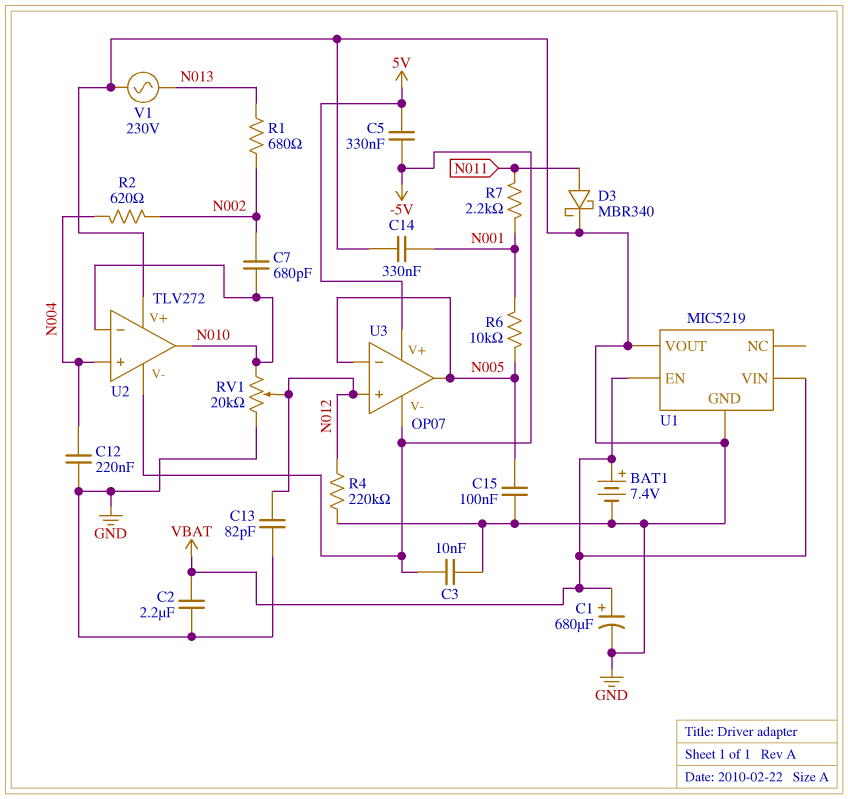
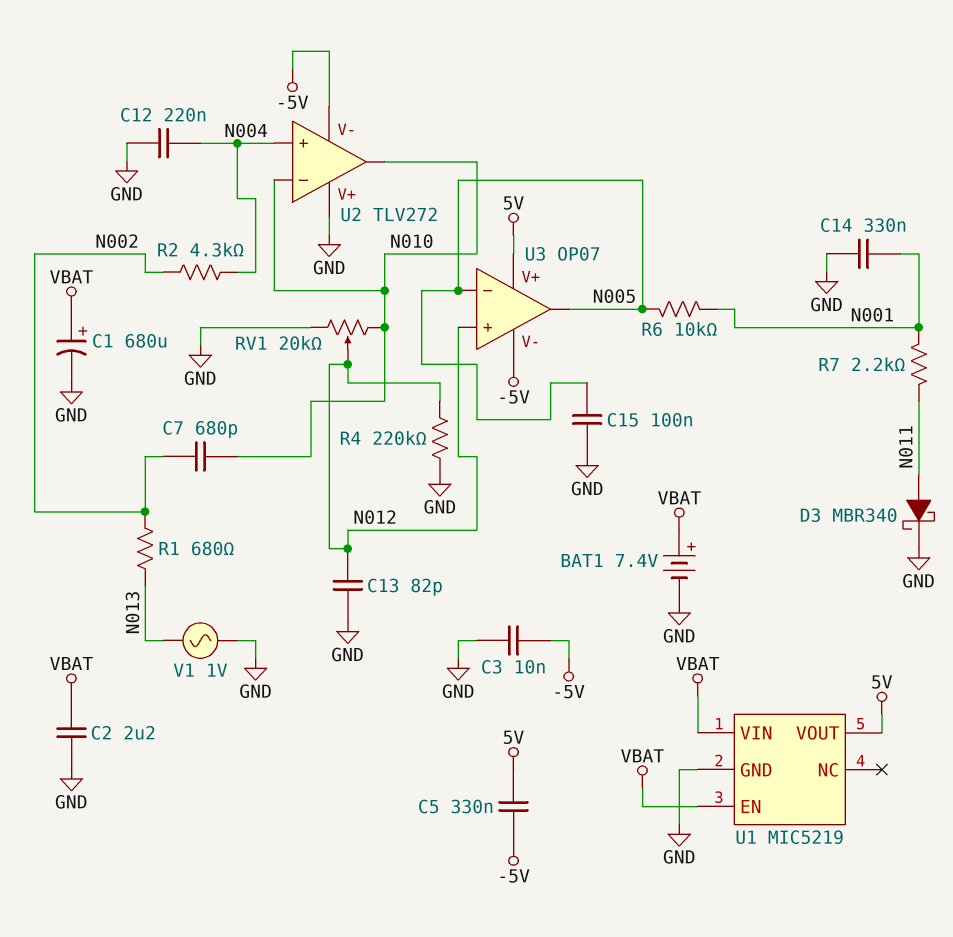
R2: 620 (N002, N004) -> 4.3k (N002, N004)
U1 pin VOUT: GND -> 5V
V1: AC 230V (GND, N013) -> AC 1V (GND, N013)

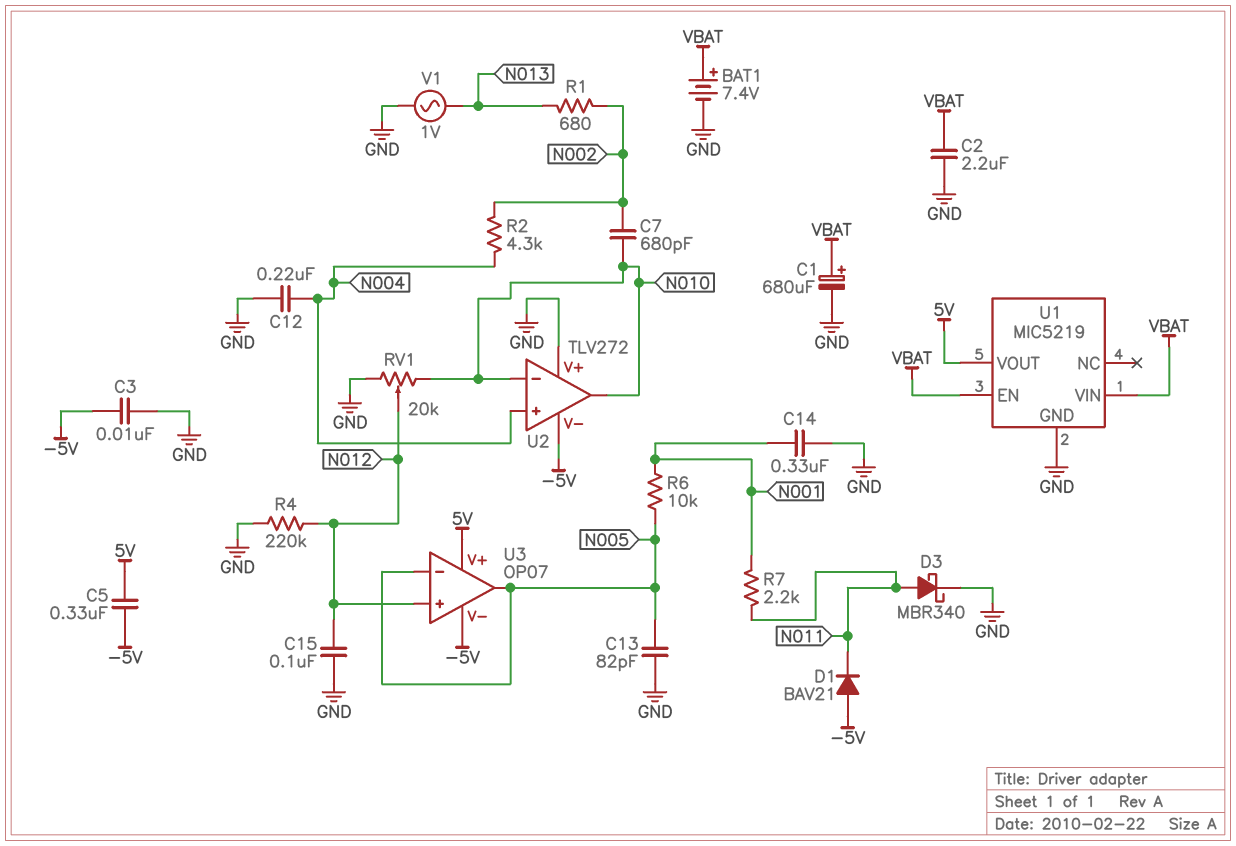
C13: 82pF (GND, N012) -> 82pF (GND, N005)
C15: 100nF (GND, N005) -> 100nF (GND, N012)
D1: none -> diode BAV21 (A -5V, K N011)

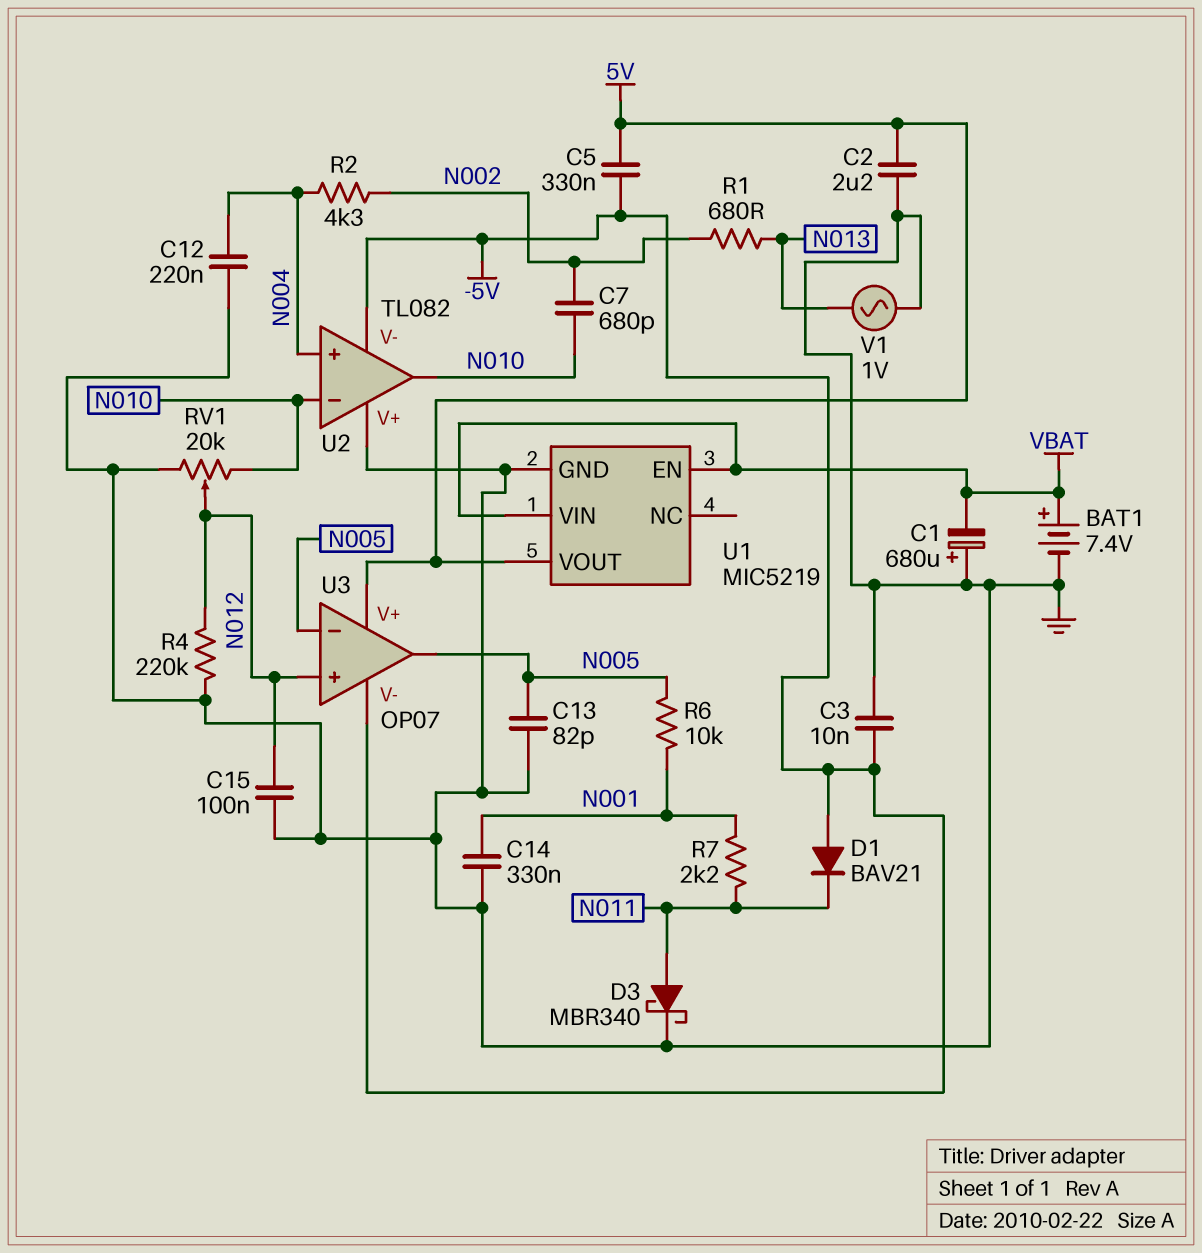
C1: 680uF (plus VBAT, minus GND) -> 680uF (plus GND, minus VBAT)
C2: 2.2uF (GND, VBAT) -> 2.2uF (5V, GND)
U2: TLV272 -> TL082

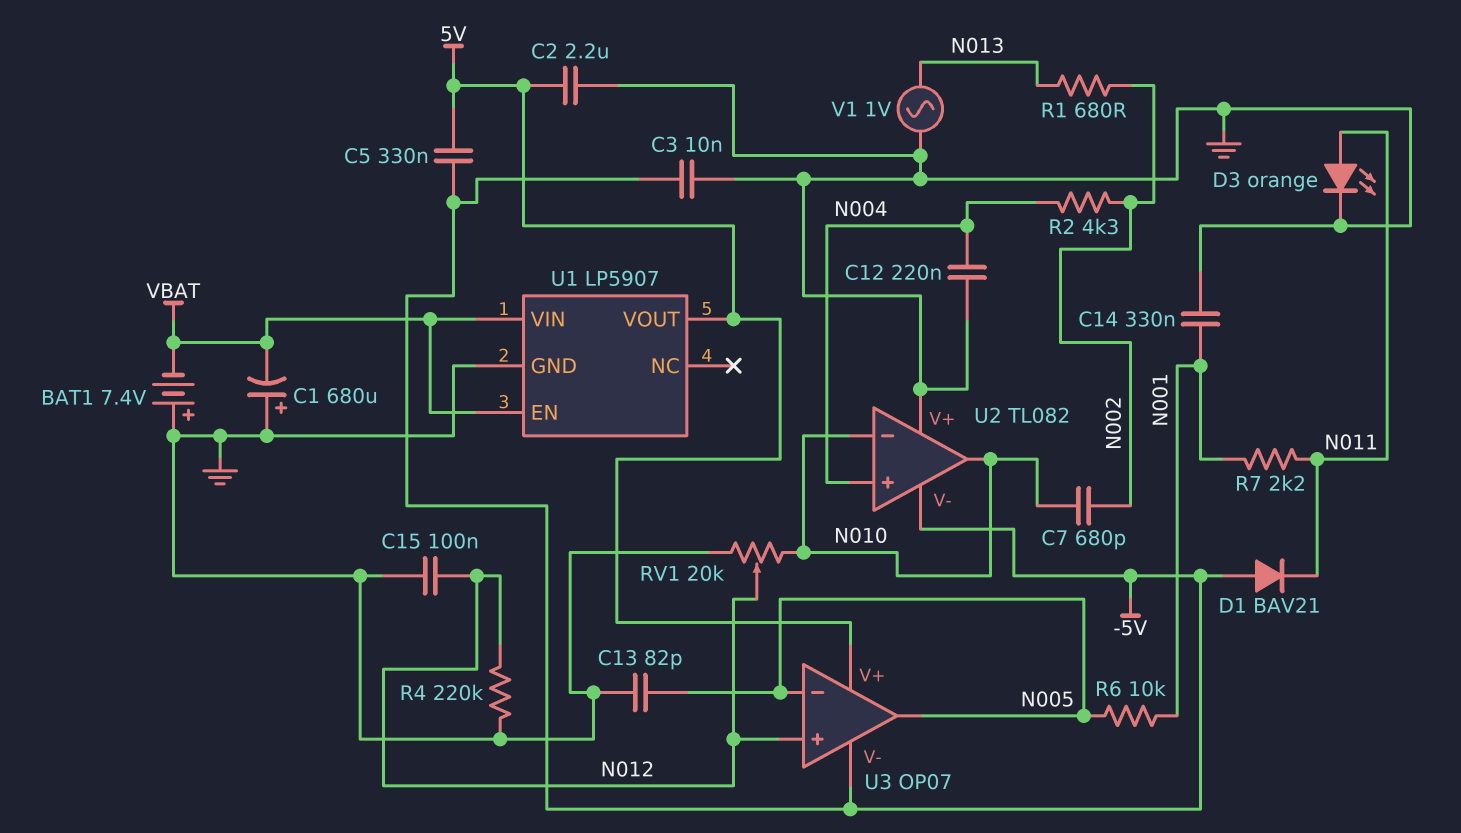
BAT1: 7.4V (plus VBAT, minus GND) -> 7.4V (plus GND, minus VBAT)
D3: schottky MBR340 (A N011, K GND) -> LED orange (A N011, K GND)
U1: MIC5219 -> LP5907

